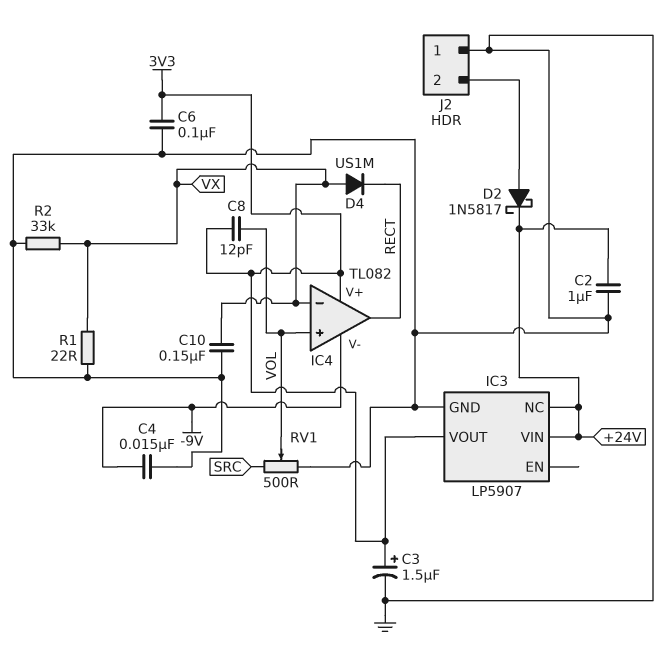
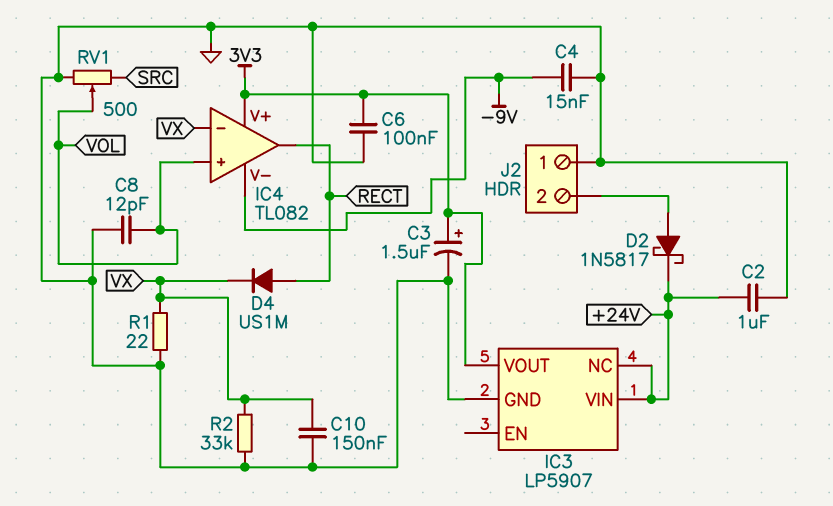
C8: 12pF (3V3, VOL) -> 12pF (GND, VOL)
D4: diode US1M (A VX, K RECT) -> diode US1M (A RECT, K VX)

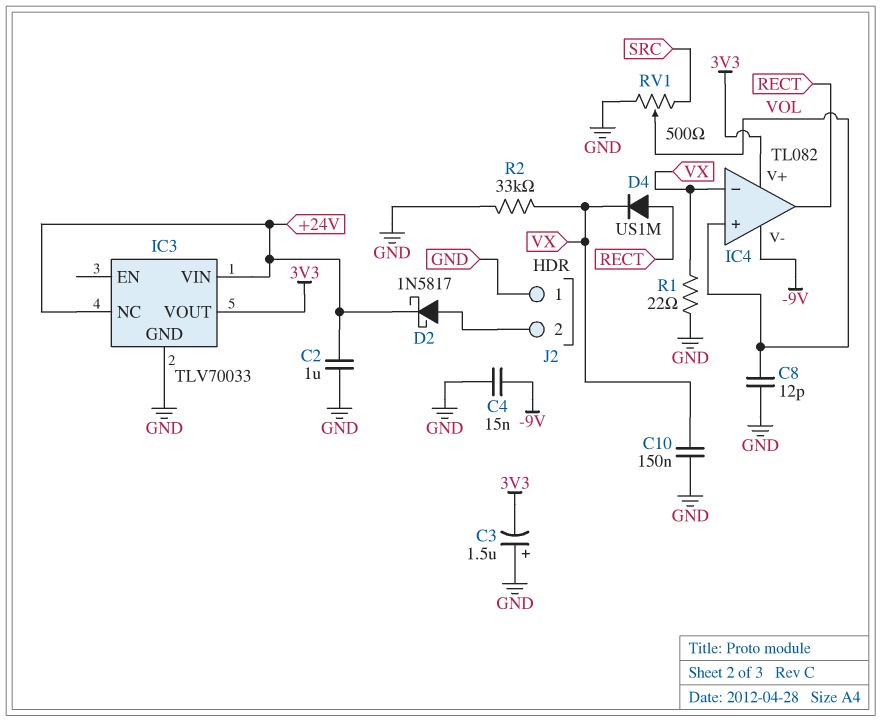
C3: 1.5uF (plus 3V3, minus GND) -> 1.5uF (plus GND, minus 3V3)
C6: 100nF (3V3, GND) -> none
IC3: LP5907 -> TLV70033

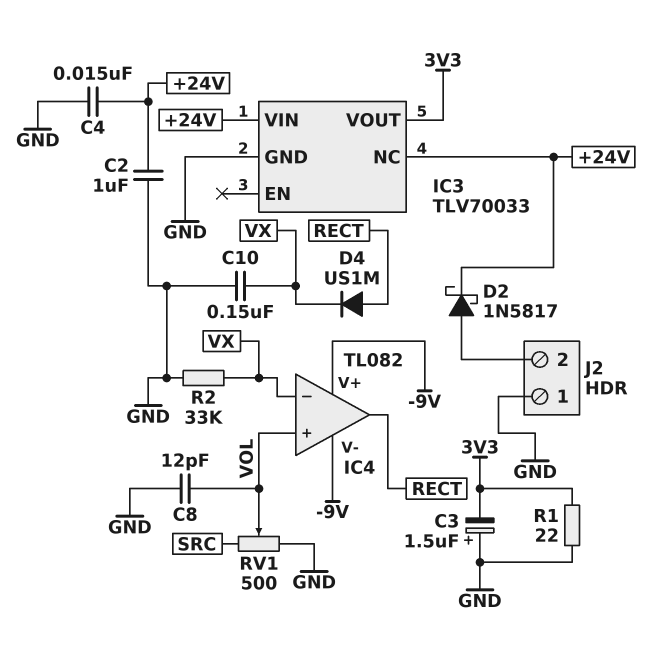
C4: 15nF (-9V, GND) -> 15nF (+24V, GND)
IC4 pin V+: 3V3 -> -9V
R1: 22 (GND, VX) -> 22 (3V3, GND)

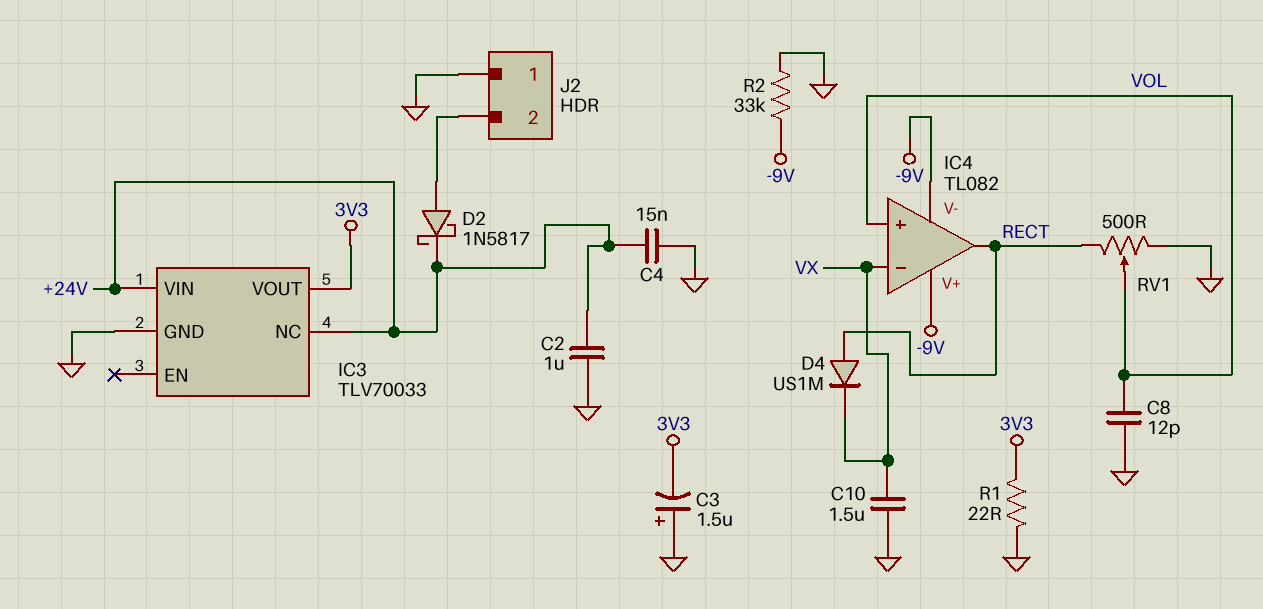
C10: 150nF (GND, VX) -> 1.5uF (GND, VX)
R2: 33k (GND, VX) -> 33k (-9V, GND)
RV1: 500 (GND, SRC, wiper VOL) -> 500 (GND, RECT, wiper VOL)

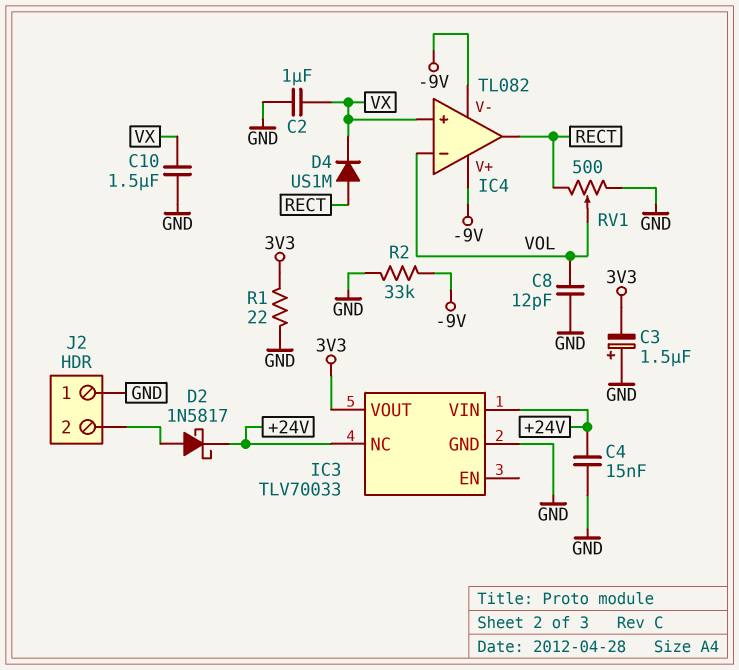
C2: 1uF (+24V, GND) -> 1uF (GND, VX)
IC4 pin in+: VOL -> VX
IC4 pin in-: VX -> VOL

